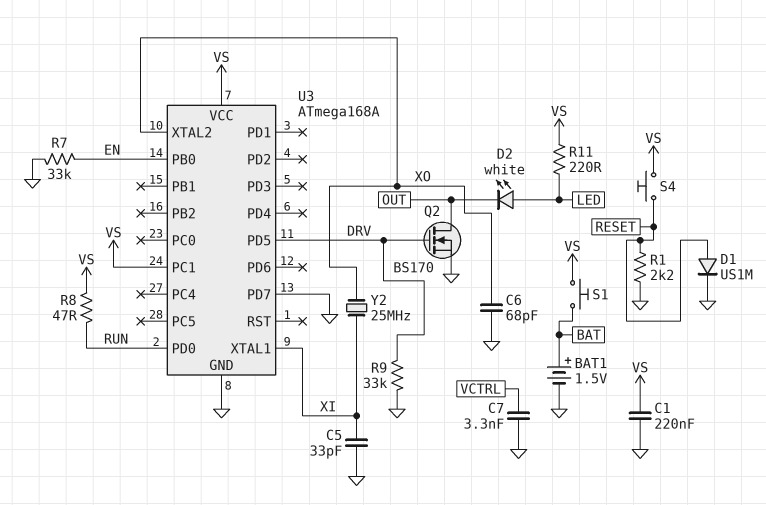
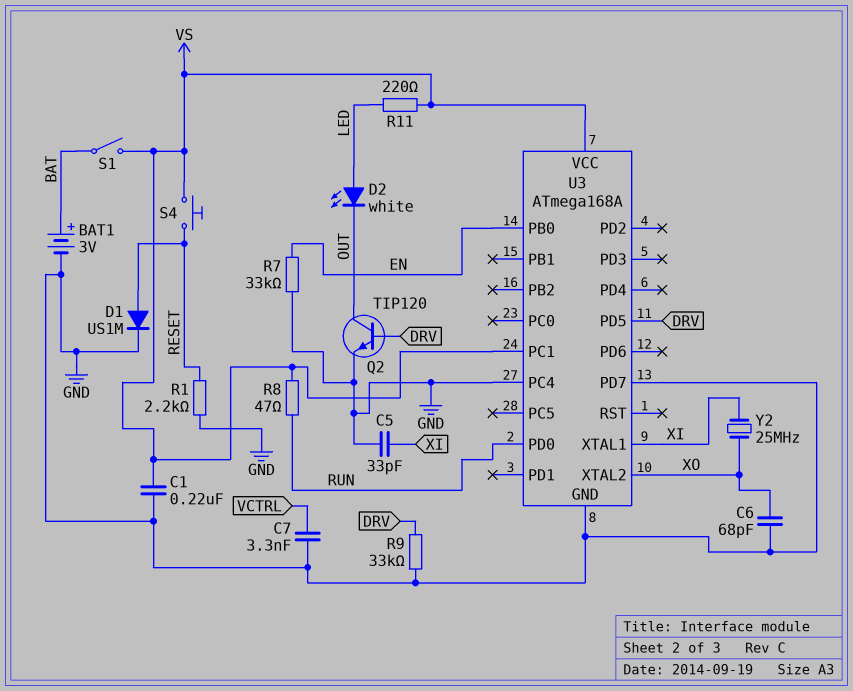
BAT1: 1.5V (plus BAT, minus GND) -> 3V (plus BAT, minus GND)
Q2: NMOS BS170 (G DRV, D OUT, S GND) -> NPN TIP120 (B DRV, C OUT, E GND)
S1: button (BAT, VS) -> switch (BAT, VS)
U3 pin PC4: none -> GND

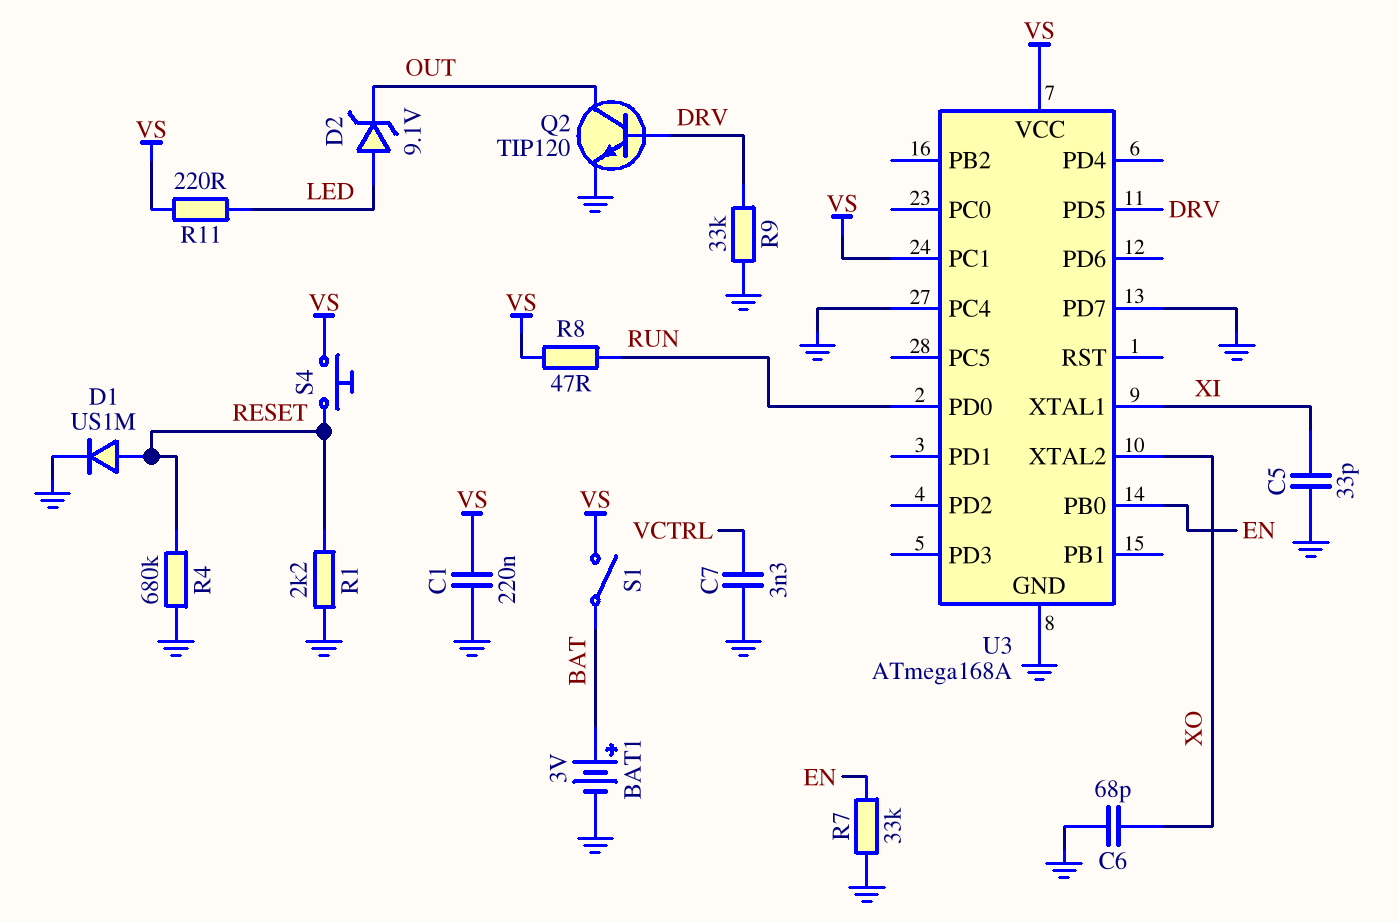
D2: LED white (A LED, K OUT) -> zener 9.1V (A LED, K OUT)
R4: none -> 680k (GND, RESET)
Y2: 25MHz (XI, XO) -> none

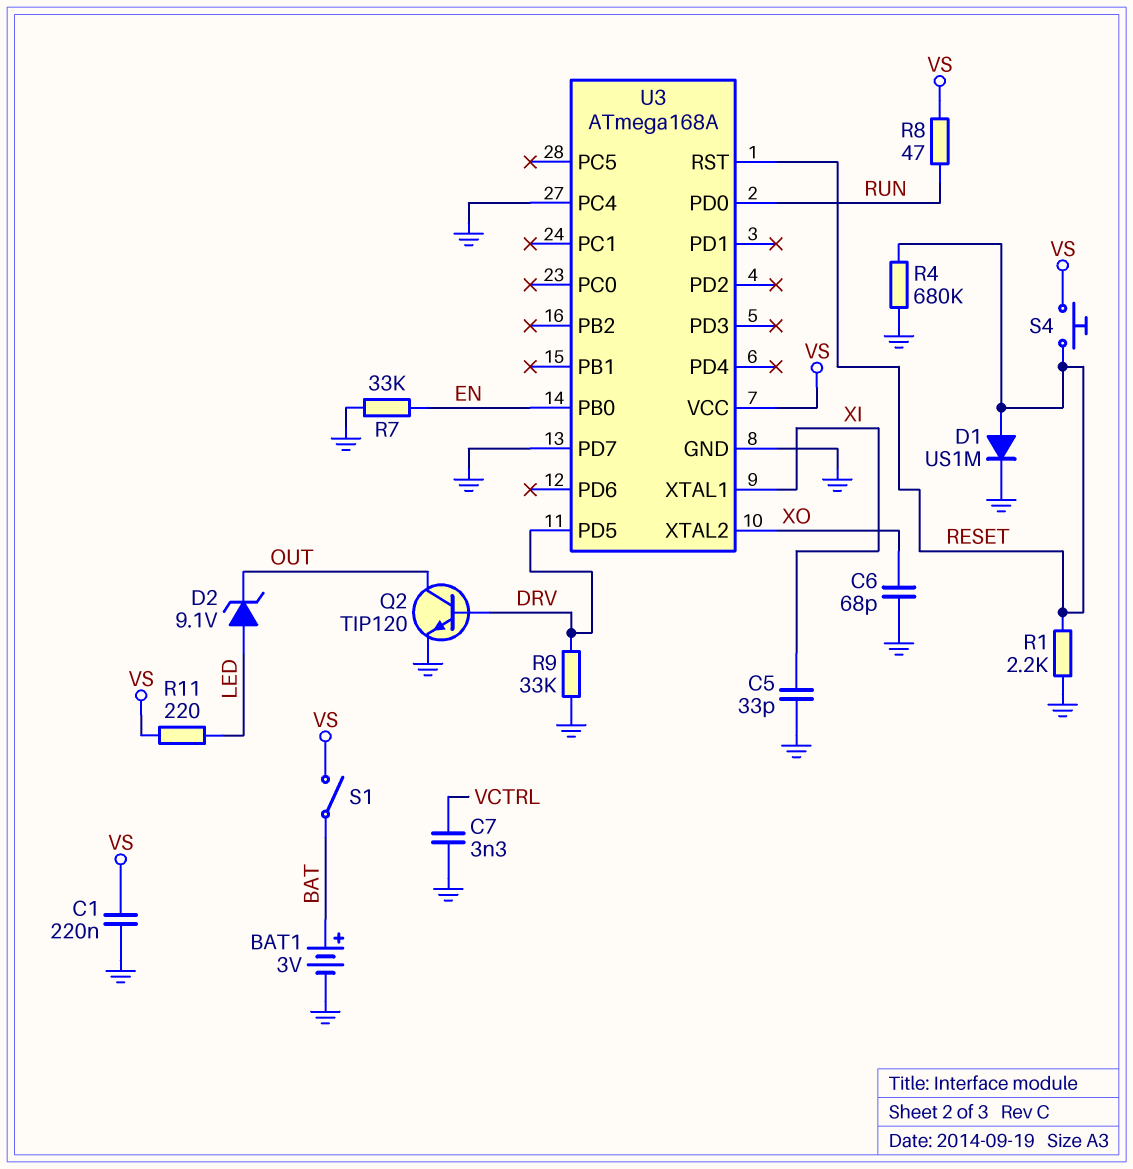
U3 pin PC1: VS -> none
U3 pin RST: none -> RESET

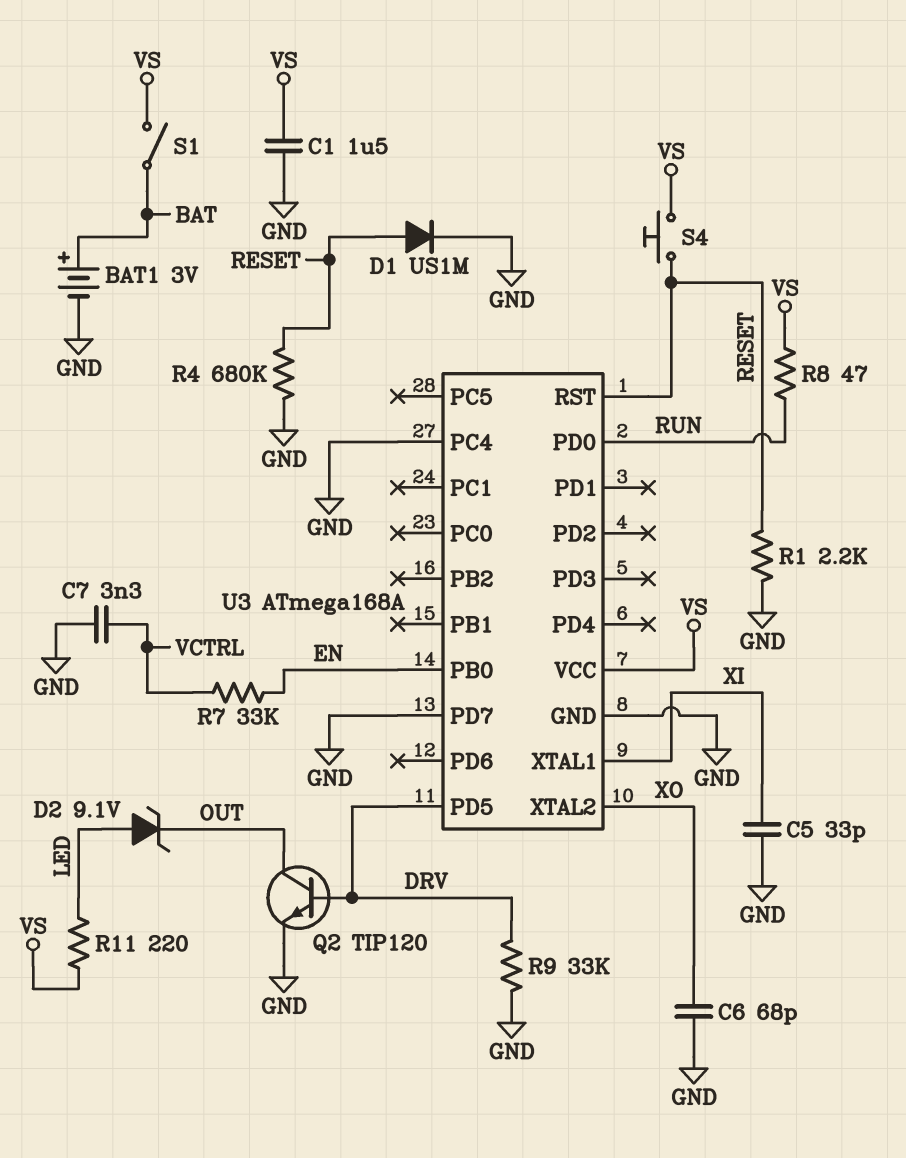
C1: 220nF (GND, VS) -> 1.5uF (GND, VS)
R7: 33k (EN, GND) -> 33k (EN, VCTRL)

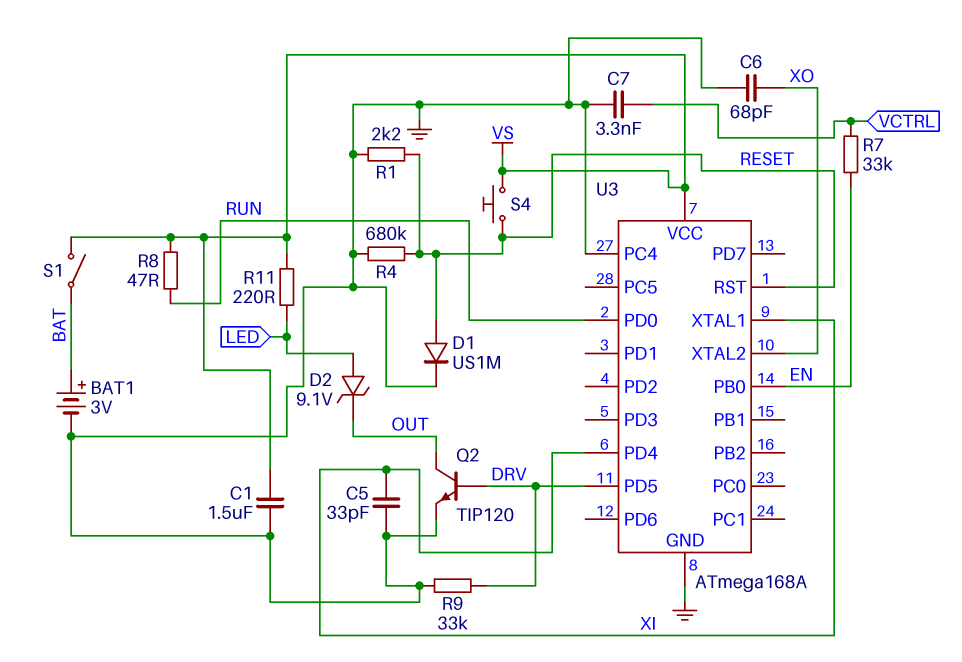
U3 pin PD4: none -> XI
U3 pin PD7: GND -> none

